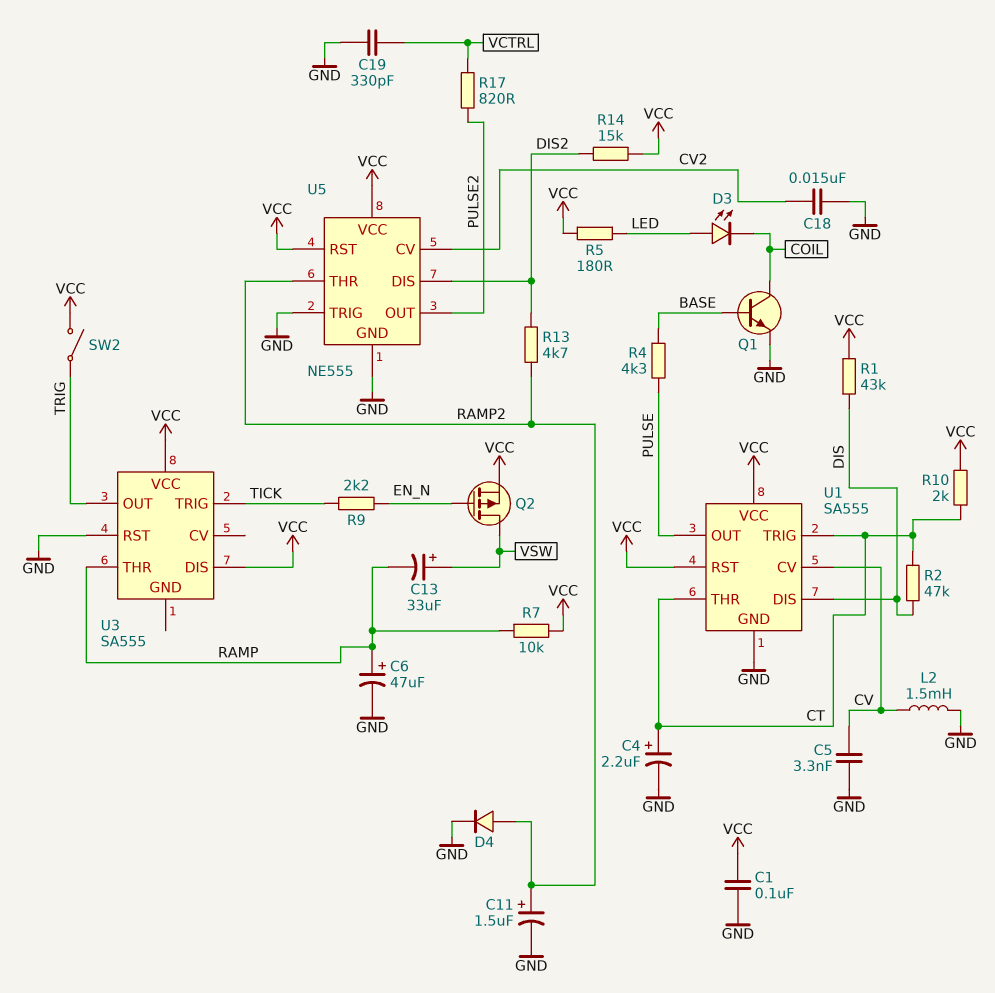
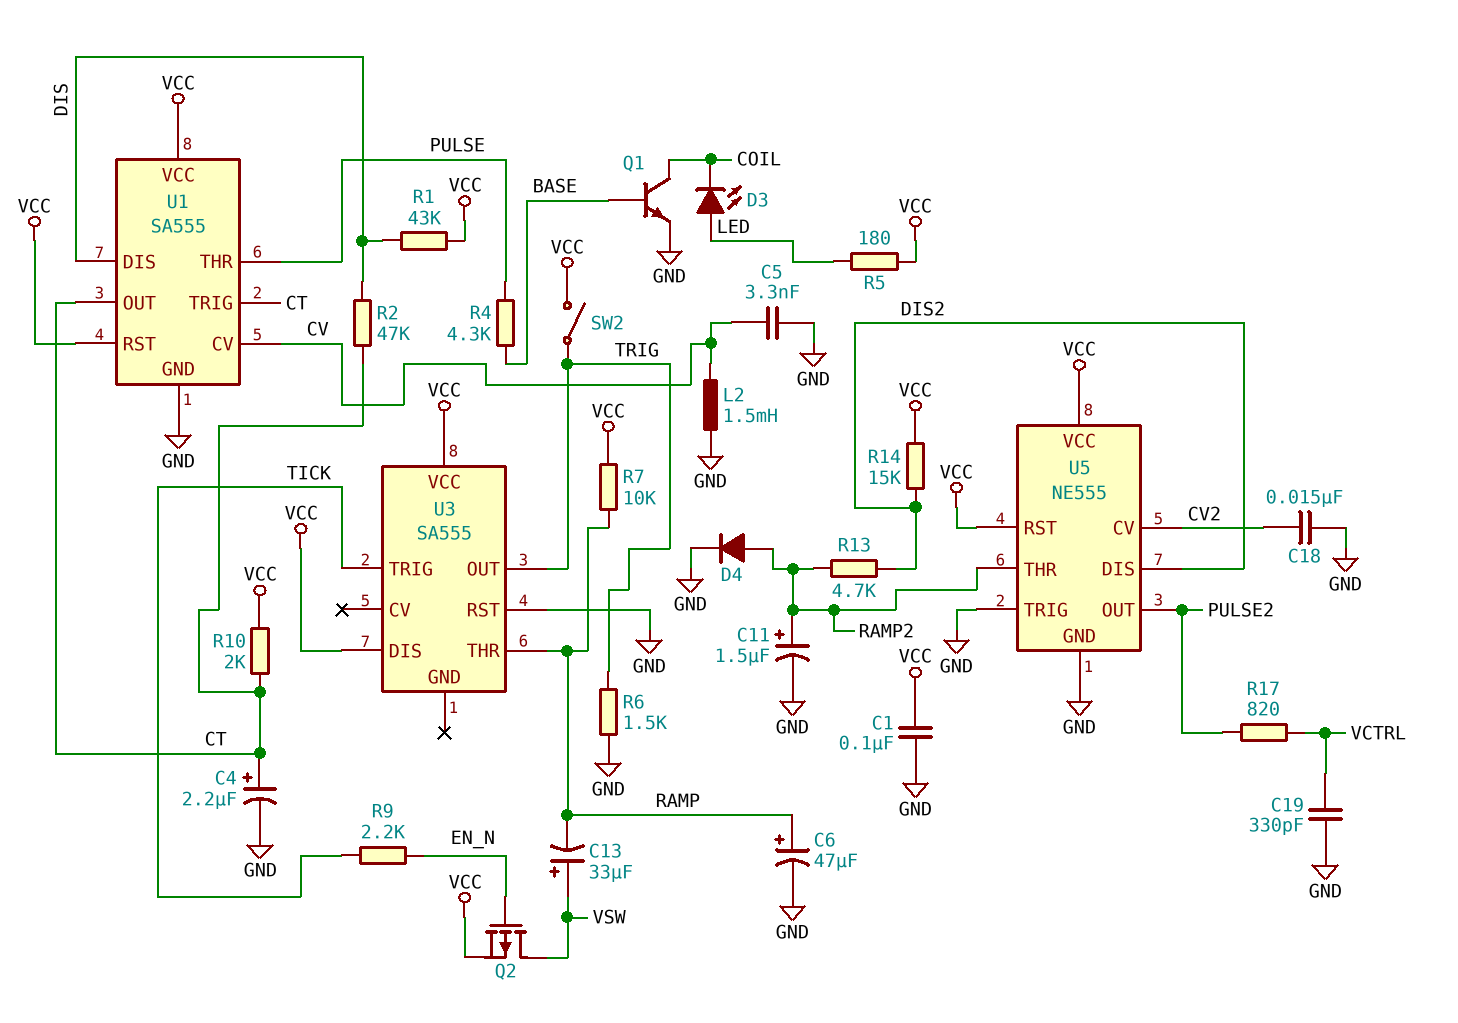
R6: none -> 1.5k (GND, TRIG)
U1 pin OUT: PULSE -> CT
U1 pin THR: CT -> PULSE

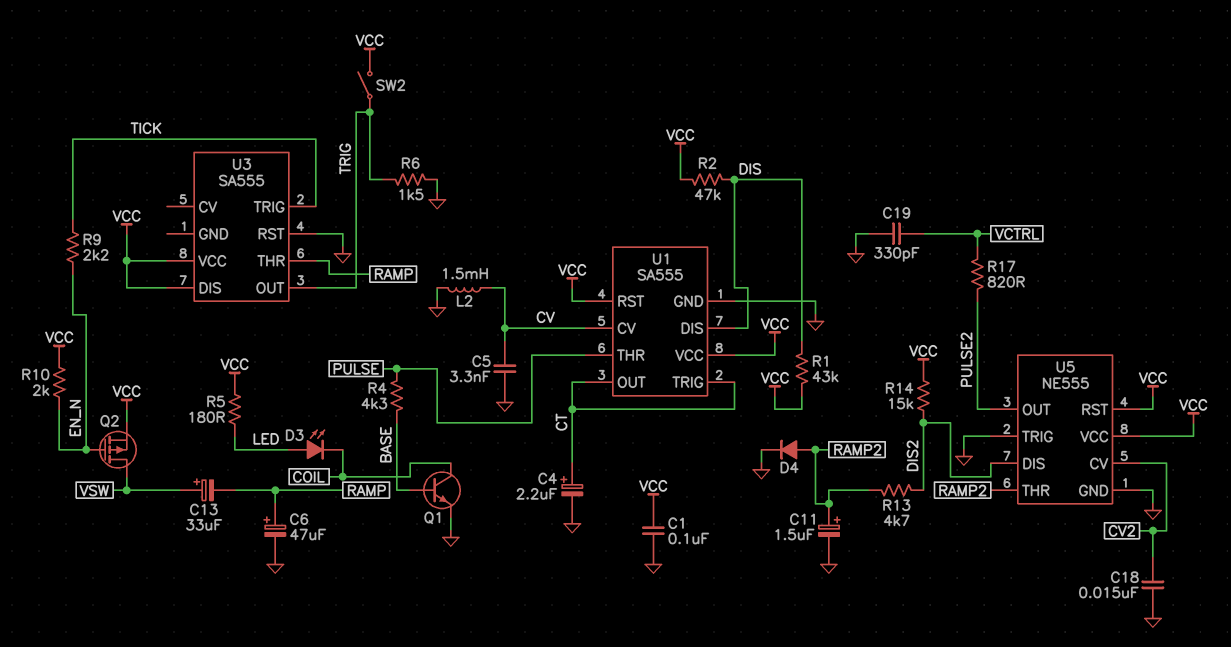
R2: 47k (CT, DIS) -> 47k (DIS, VCC)
R7: 10k (RAMP, VCC) -> none
R10: 2k (CT, VCC) -> 2k (EN_N, VCC)

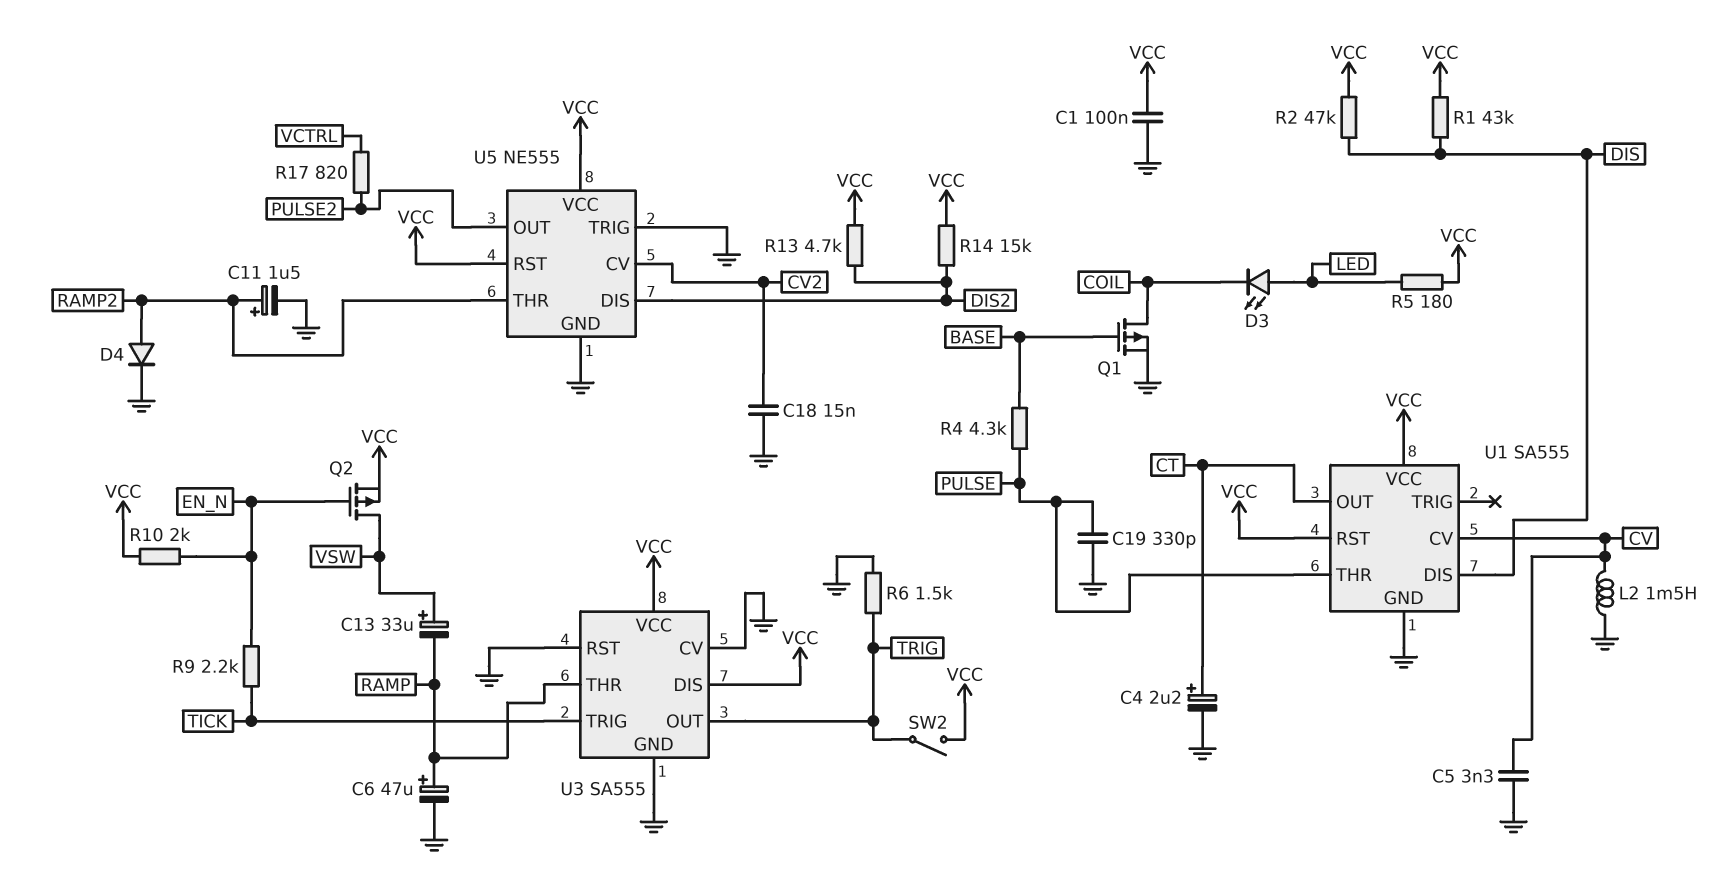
C19: 330pF (GND, VCTRL) -> 330pF (GND, PULSE)
Q1: NPN (B BASE, C COIL, E GND) -> PMOS (G BASE, D COIL, S GND)
R13: 4.7k (DIS2, RAMP2) -> 4.7k (DIS2, VCC)
U1 pin TRIG: CT -> none
U3 pin CV: none -> GND
U3 pin GND: none -> GND

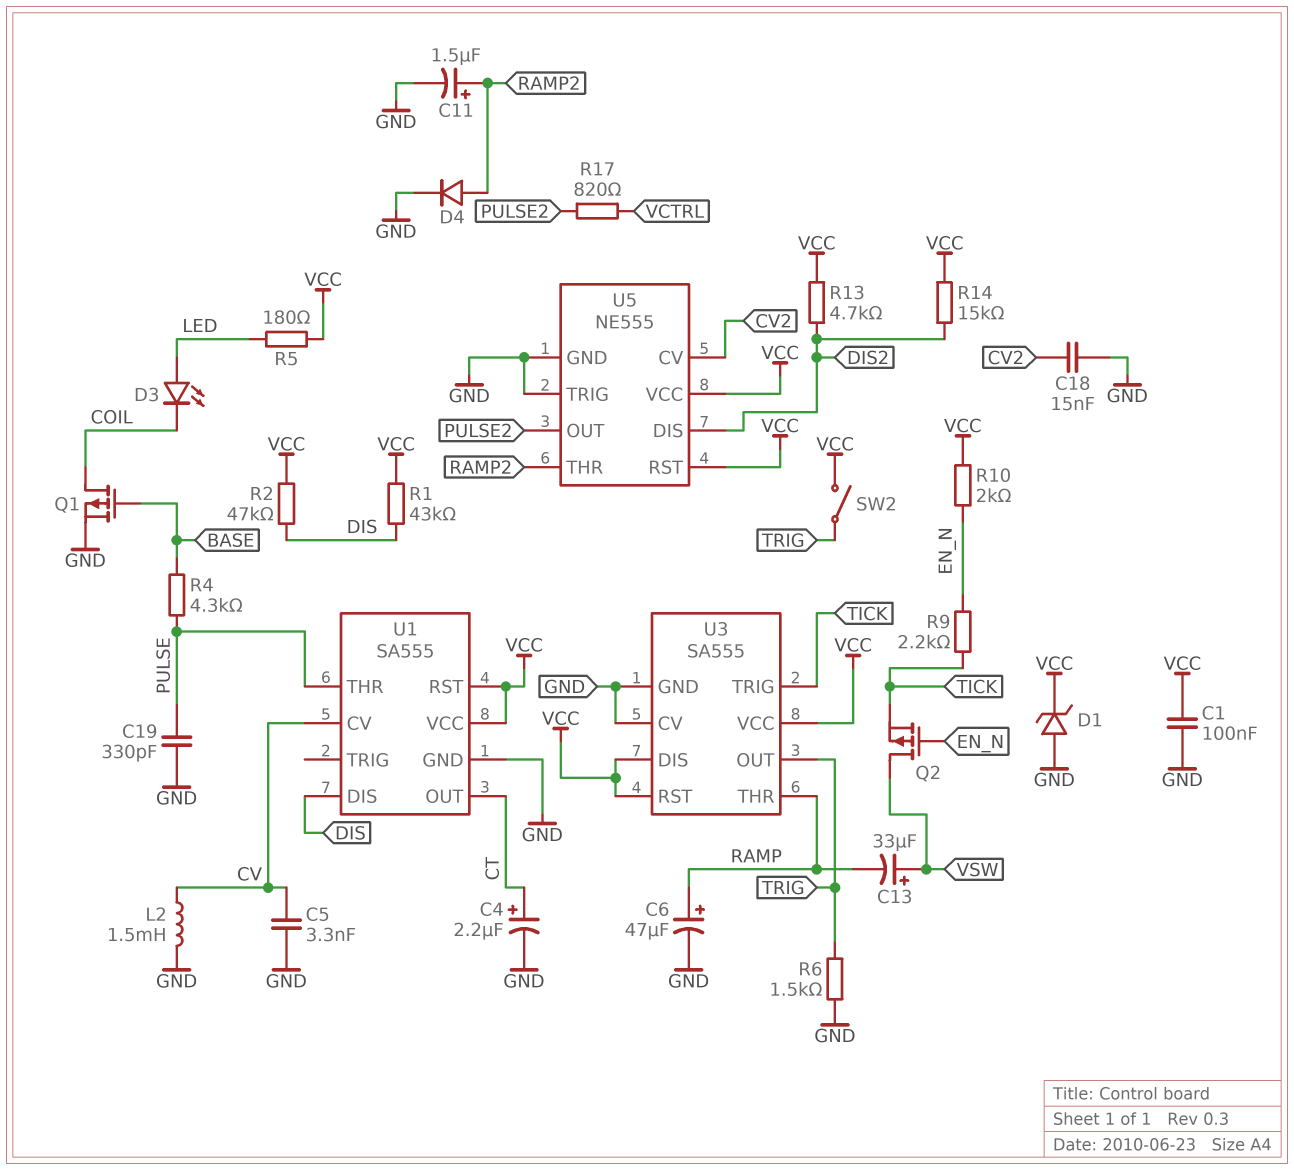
D1: none -> zener (A GND, K VCC)
Q2: PMOS (G EN_N, D VSW, S VCC) -> PMOS (G EN_N, D VSW, S TICK)
U3 pin RST: GND -> VCC

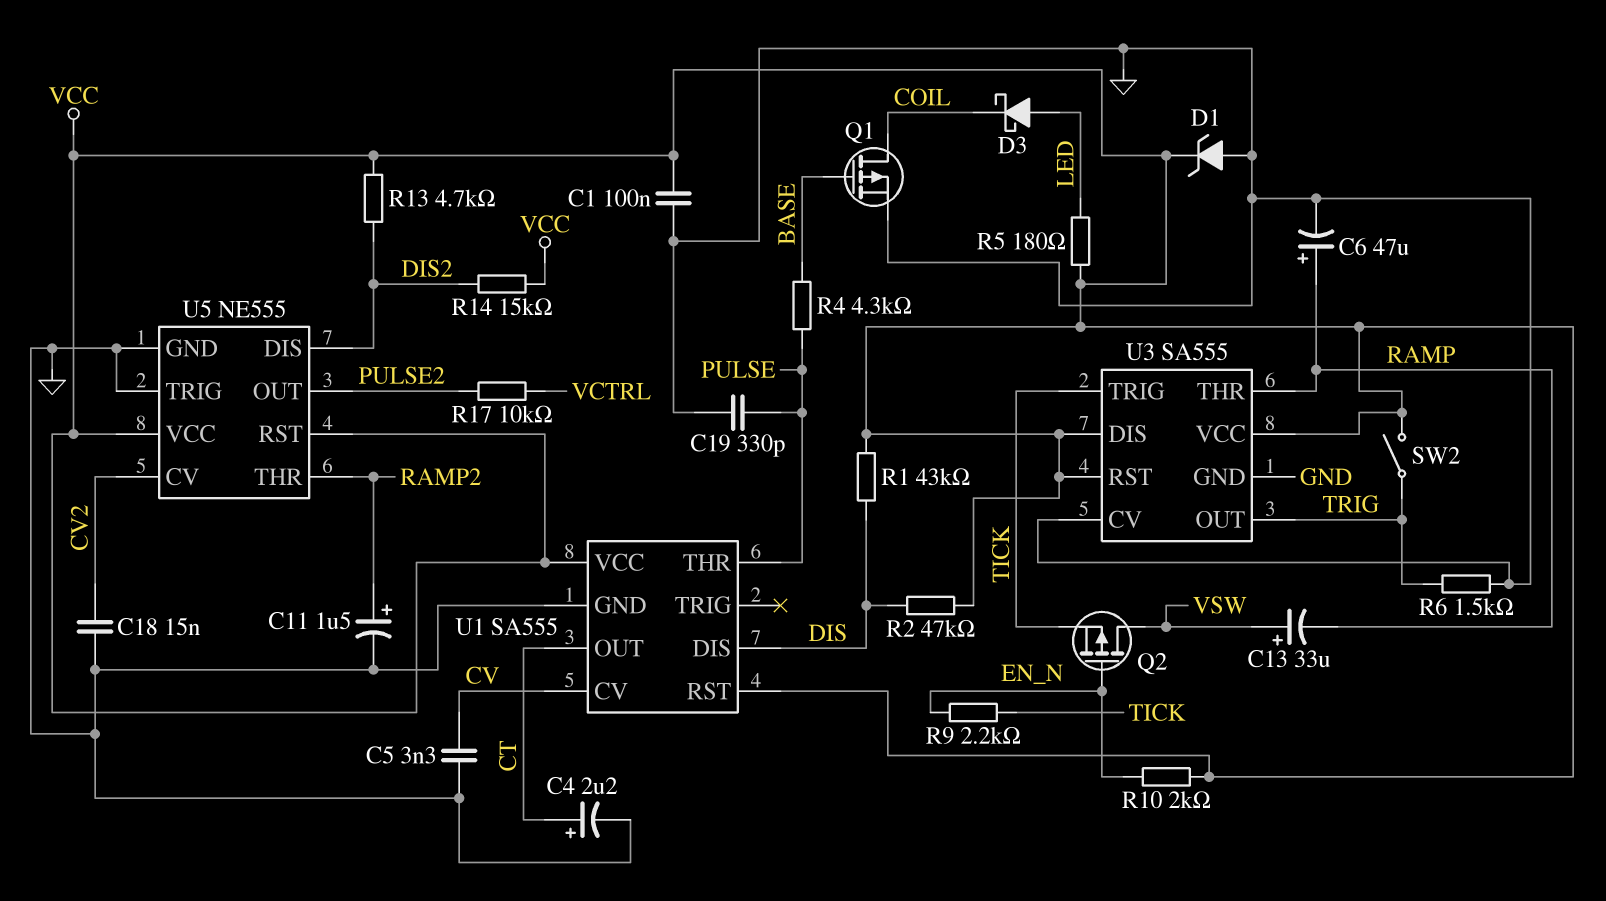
D3: LED (A LED, K COIL) -> schottky (A LED, K COIL)
D4: diode (A RAMP2, K GND) -> none
L2: 1.5mH (CV, GND) -> none
R17: 820 (PULSE2, VCTRL) -> 10k (PULSE2, VCTRL)

